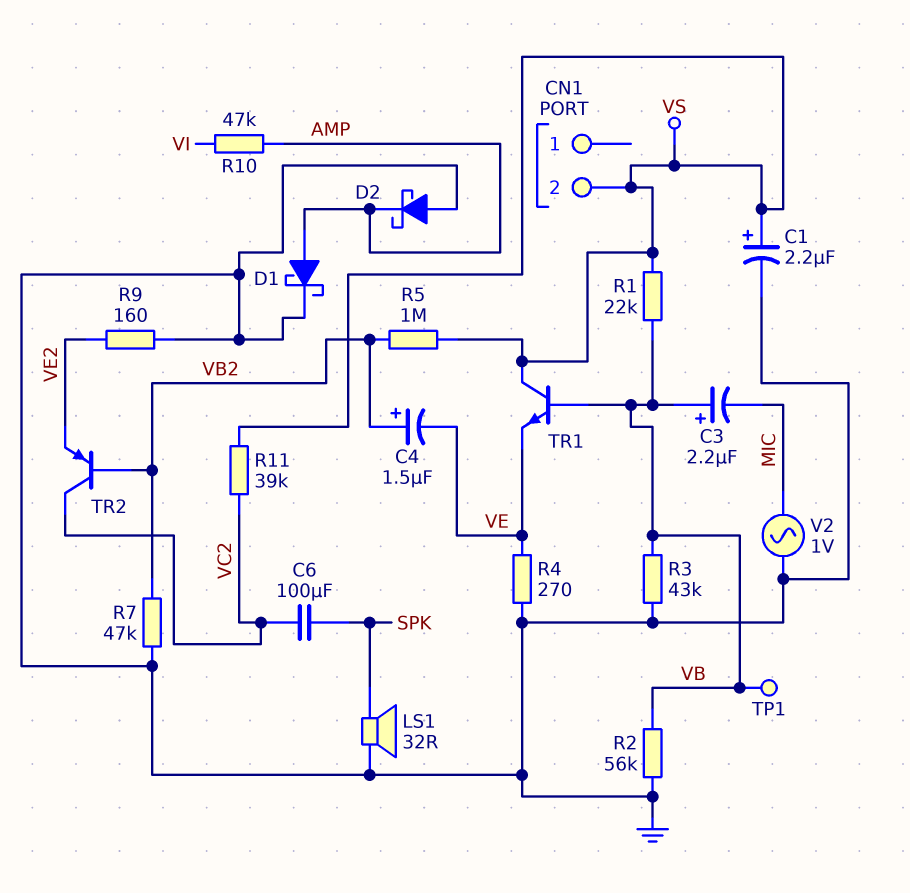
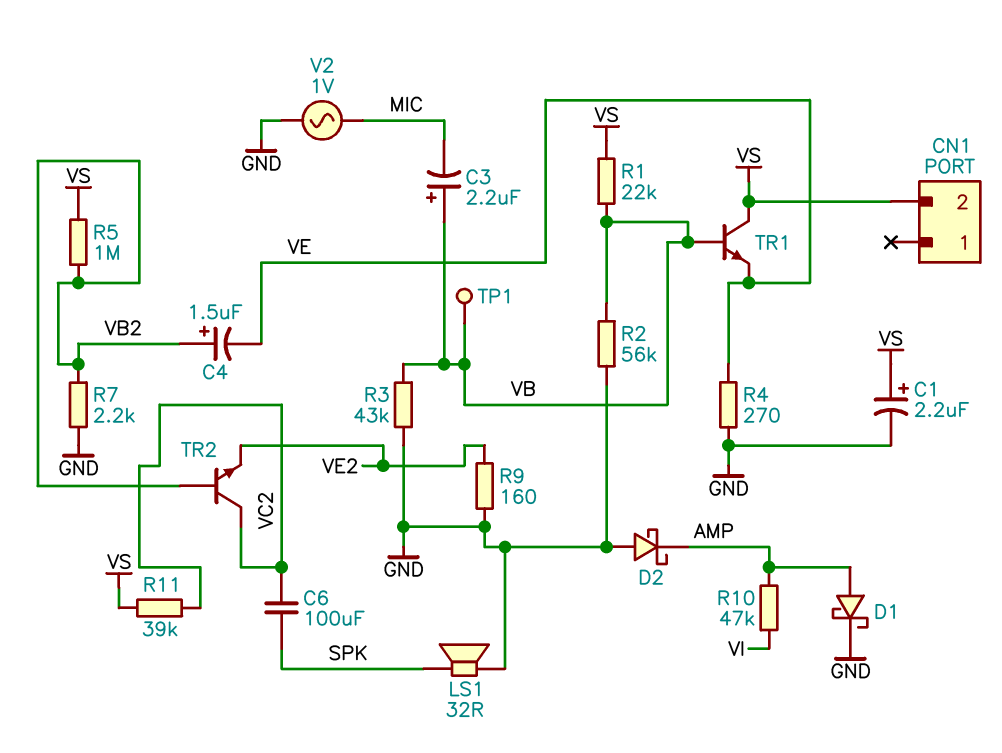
R7: 47k (GND, VB2) -> 2.2k (GND, VB2)
TR2: PNP (B VB2, C VC2, E VE2) -> NPN (B VB2, C VC2, E VE2)

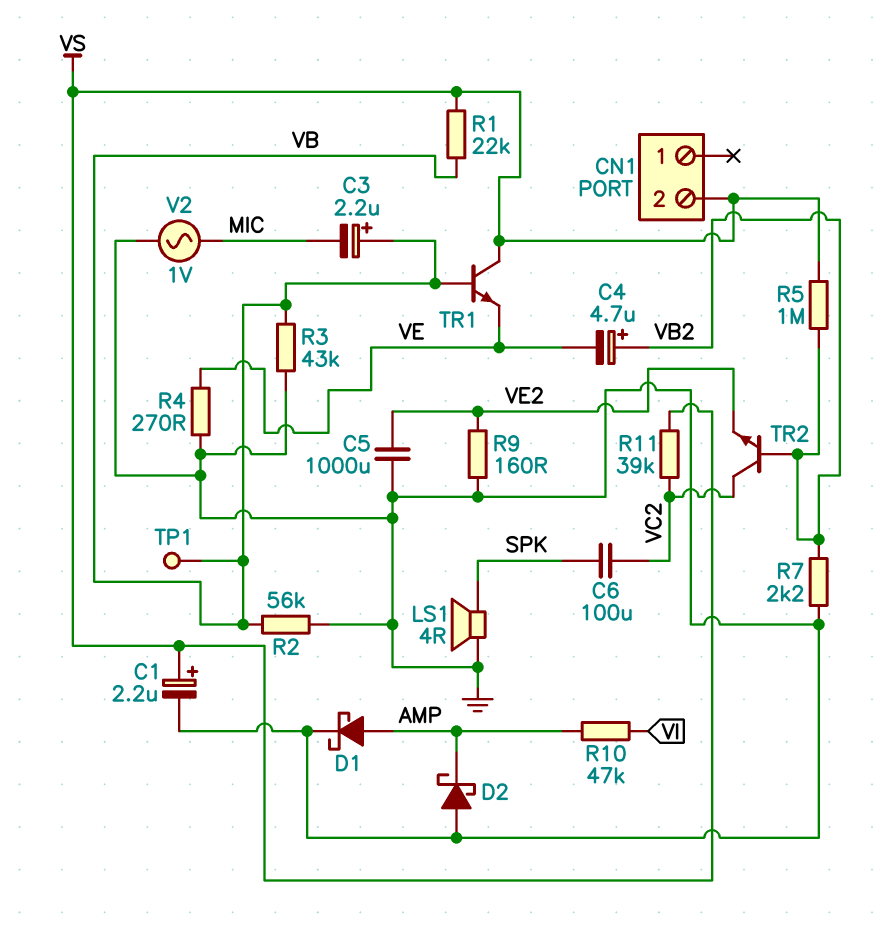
C4: 1.5uF (plus VB2, minus VE) -> 4.7uF (plus VB2, minus VE)
C5: none -> 1000uF (GND, VE2)
LS1: speaker 32R (GND, SPK) -> speaker 4R (GND, SPK)

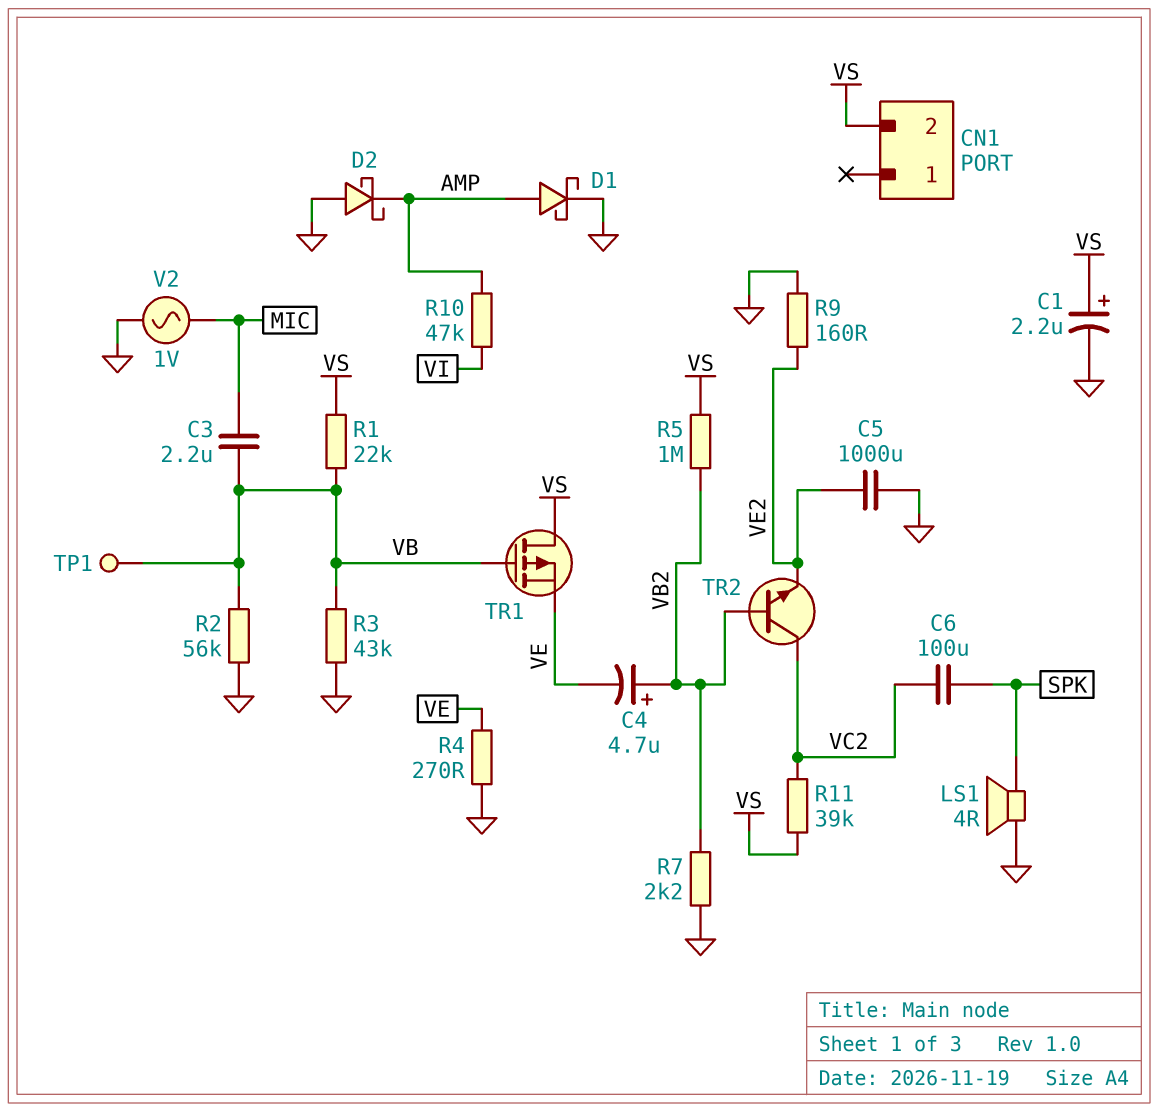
C3: 2.2uF (plus VB, minus MIC) -> 2.2uF (MIC, VB)
TR1: NPN (B VB, C VS, E VE) -> PMOS (G VB, D VS, S VE)

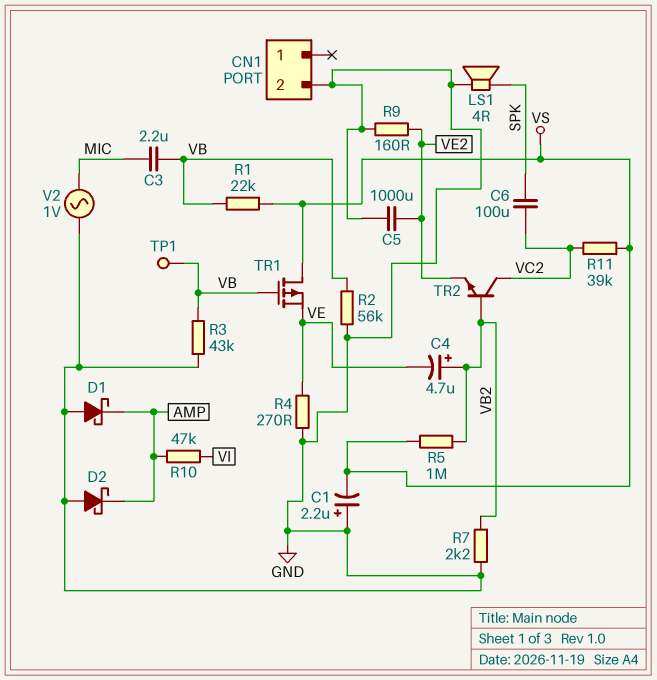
C1: 2.2uF (plus VS, minus GND) -> 2.2uF (plus GND, minus VS)
CN1 pin 2: VS -> GND
D1: schottky (A AMP, K GND) -> schottky (A GND, K AMP)

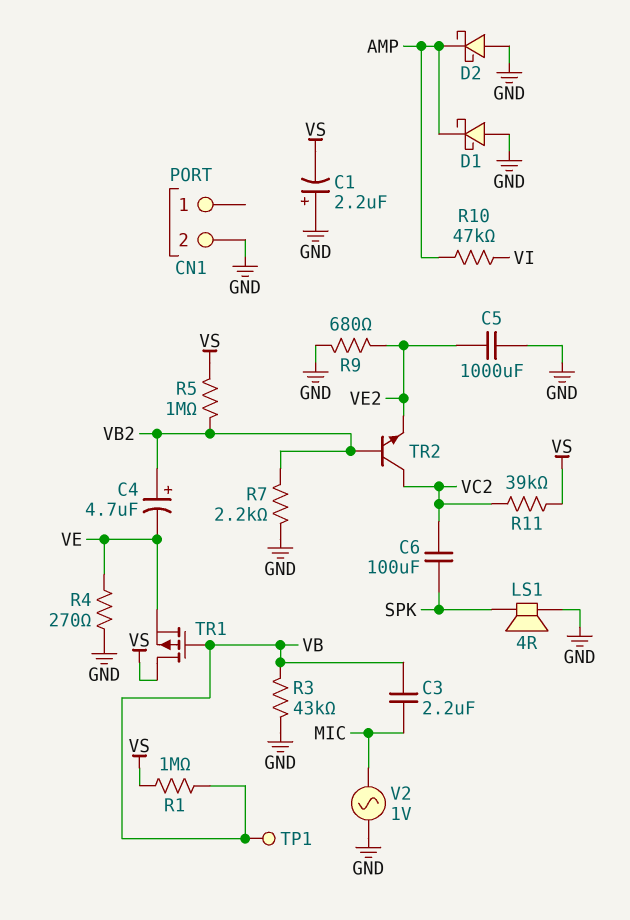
R1: 22k (VB, VS) -> 1M (VB, VS)
R2: 56k (GND, VB) -> none
R9: 160 (GND, VE2) -> 680 (GND, VE2)

